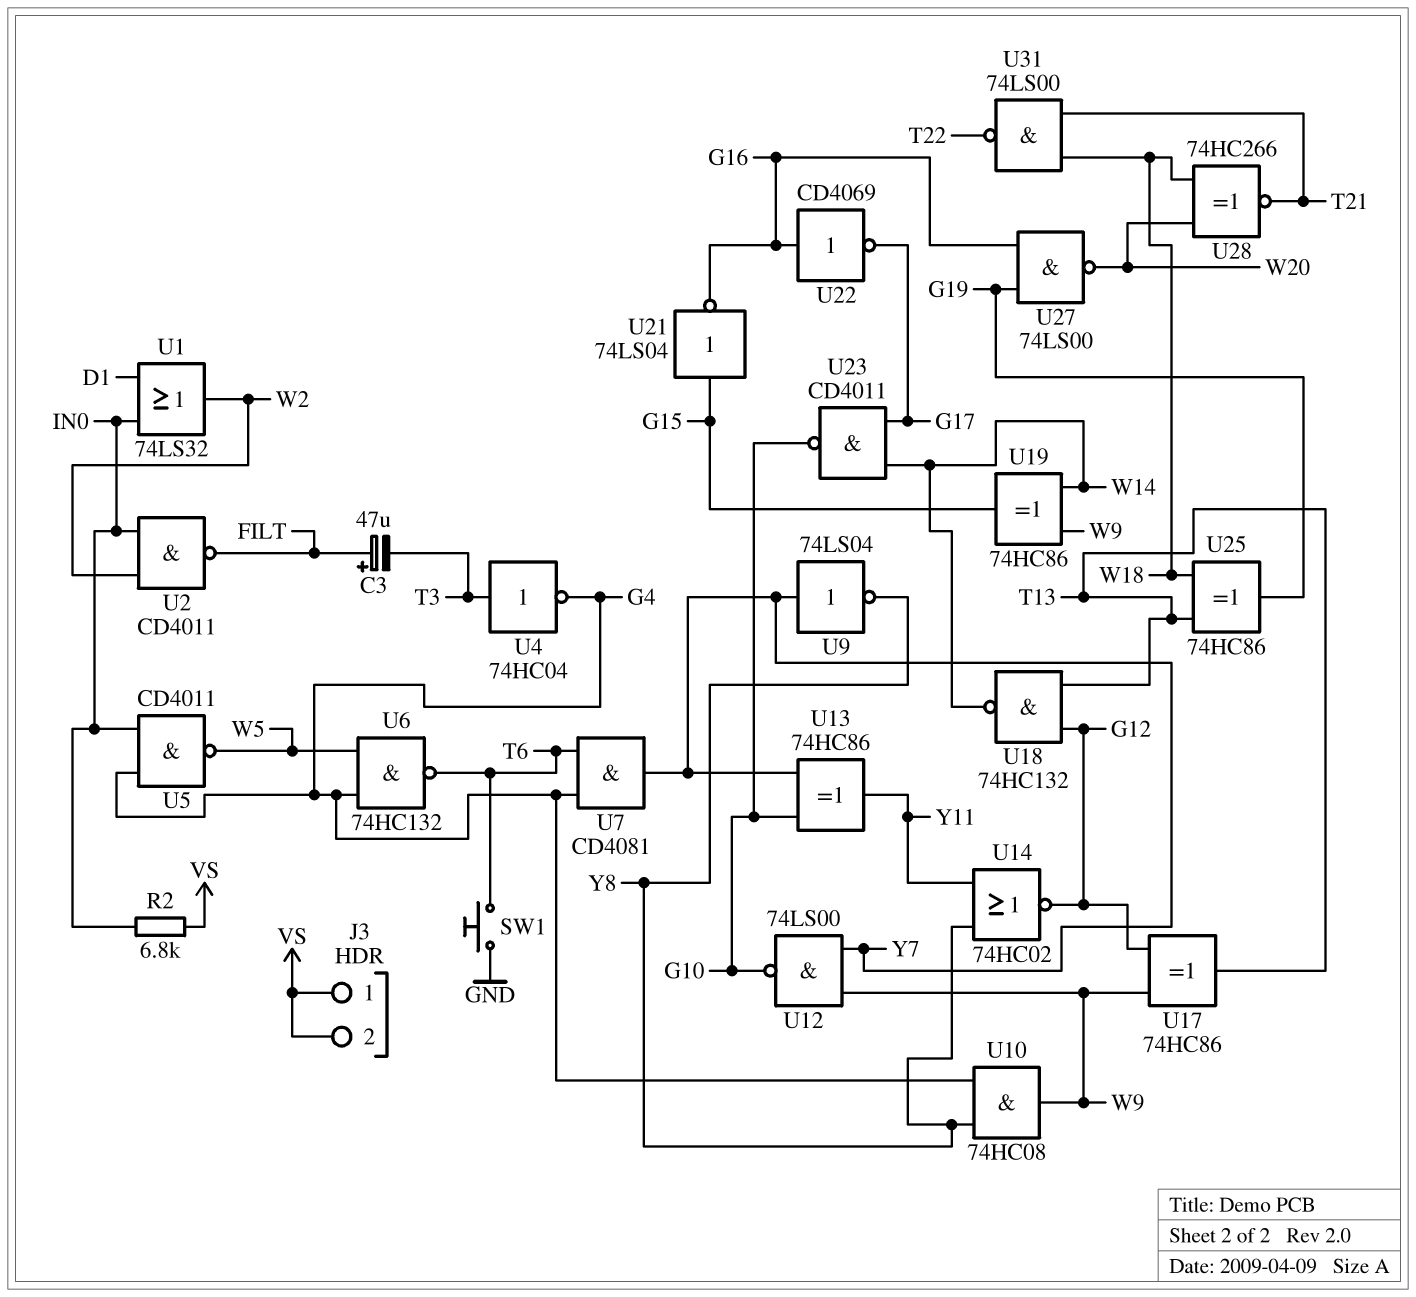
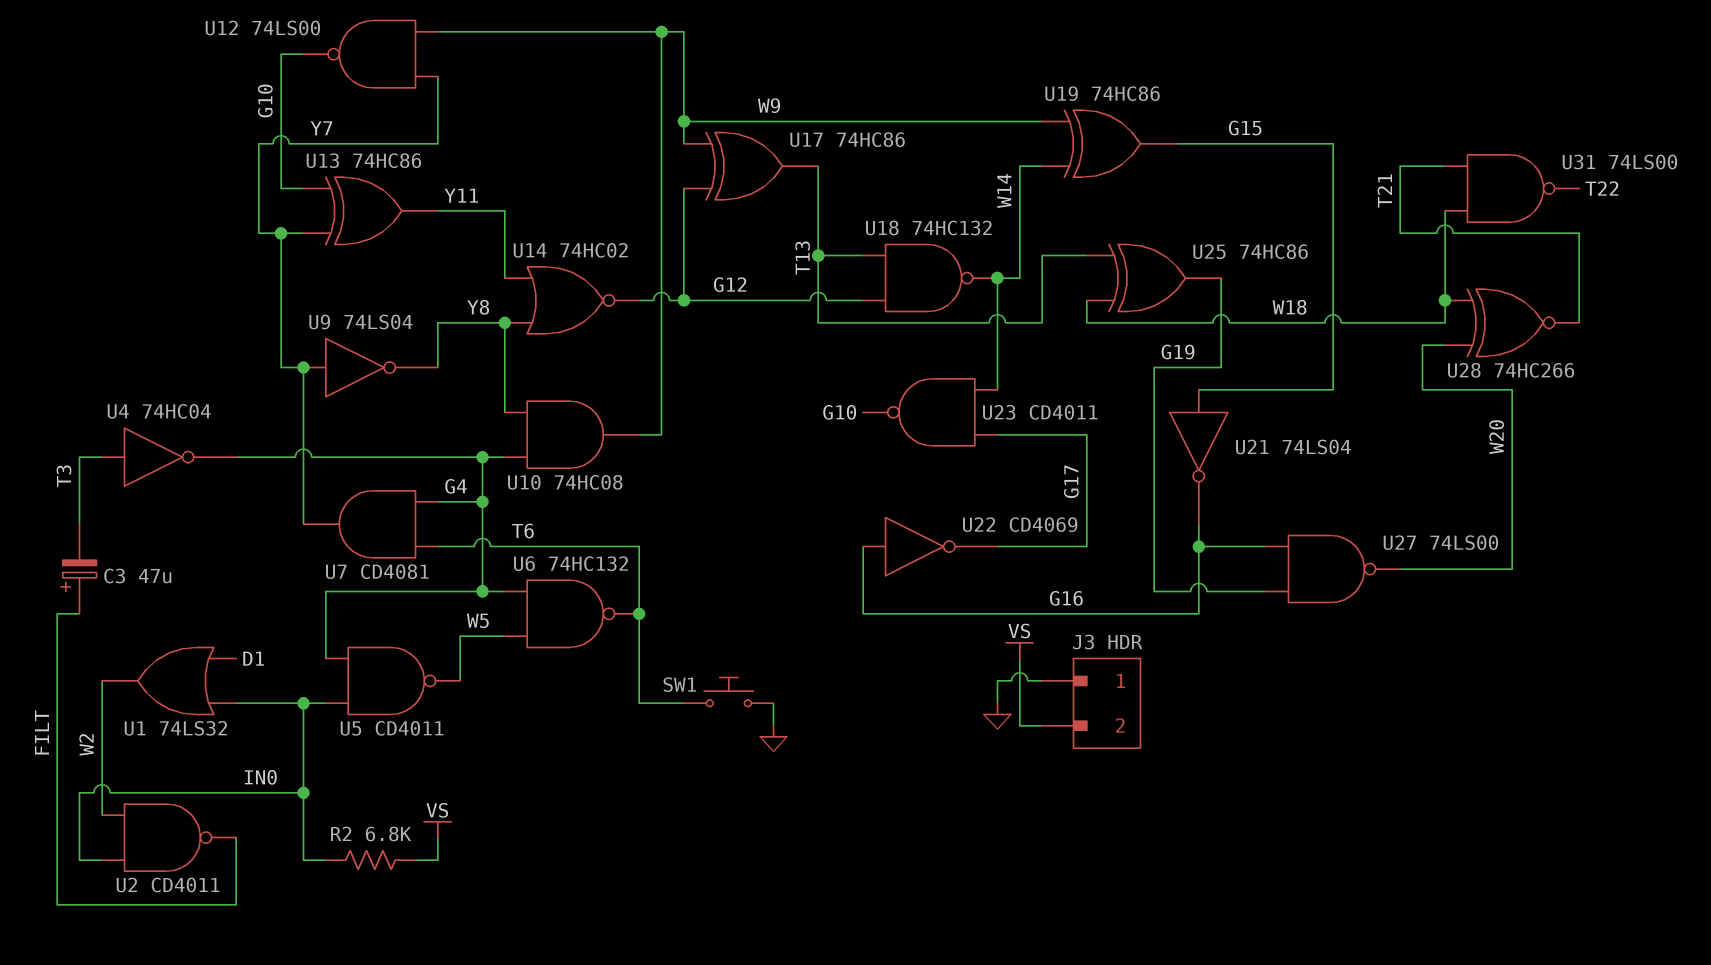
J3 pin 1: VS -> GND

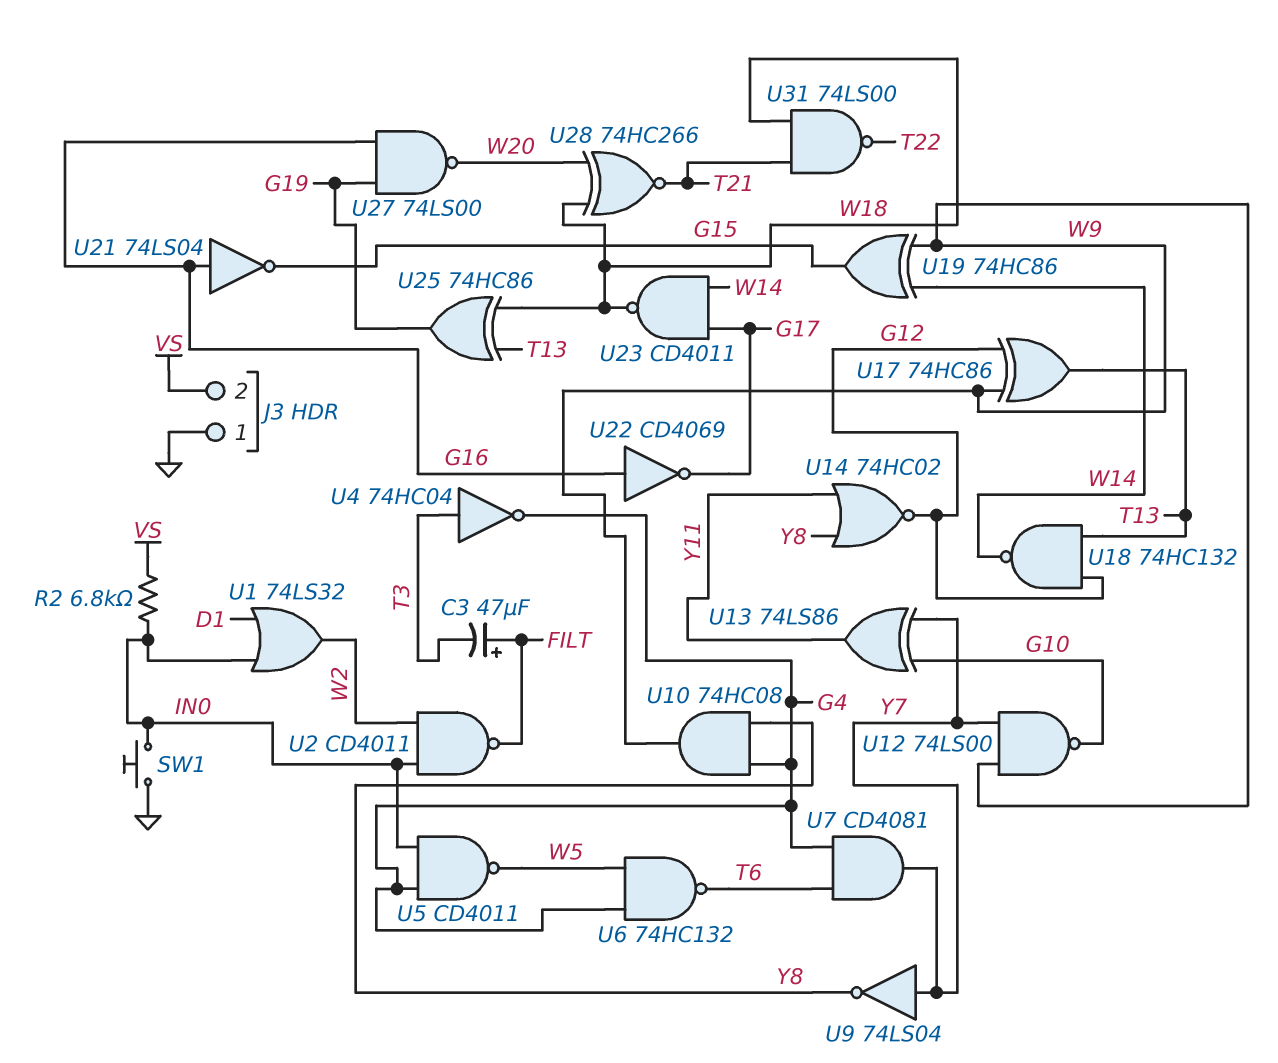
SW1: button (GND, T6) -> button (GND, IN0)
U13: XOR 74HC86 (in G10, in Y7, out Y11) -> XOR 74LS86 (in G10, in Y7, out Y11)
U21: NOT 74LS04 (in G15, out G16) -> NOT 74LS04 (in G16, out G15)
U23: NAND CD4011 (in G17, in W14, out G10) -> NAND CD4011 (in G17, in W14, out W18)

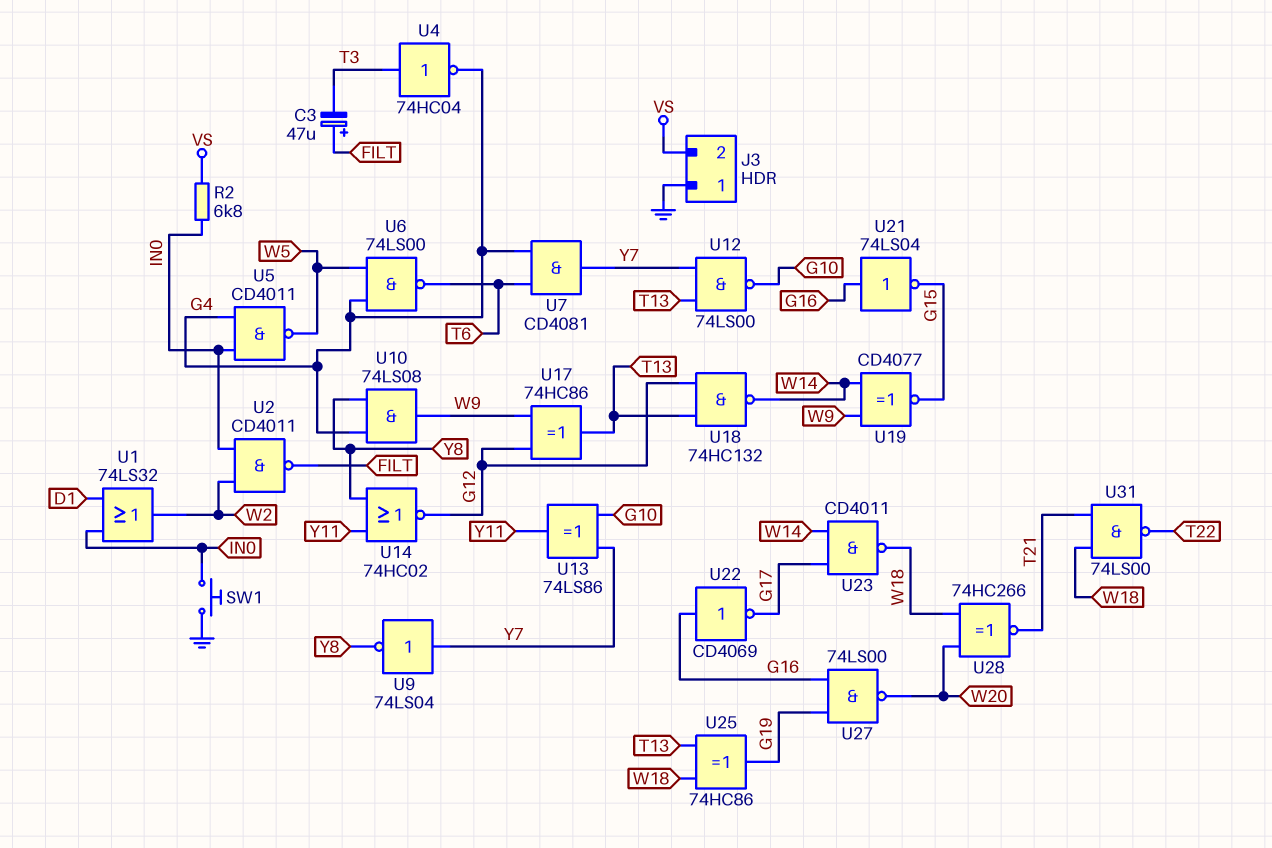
U6: NAND 74HC132 (in G4, in W5, out T6) -> NAND 74LS00 (in G4, in W5, out T6)
U10: AND 74HC08 (in G4, in Y8, out W9) -> AND 74LS08 (in G4, in Y8, out W9)
U12: NAND 74LS00 (in W9, in Y7, out G10) -> NAND 74LS00 (in T13, in Y7, out G10)
U19: XOR 74HC86 (in W9, in W14, out G15) -> XNOR CD4077 (in W9, in W14, out G15)

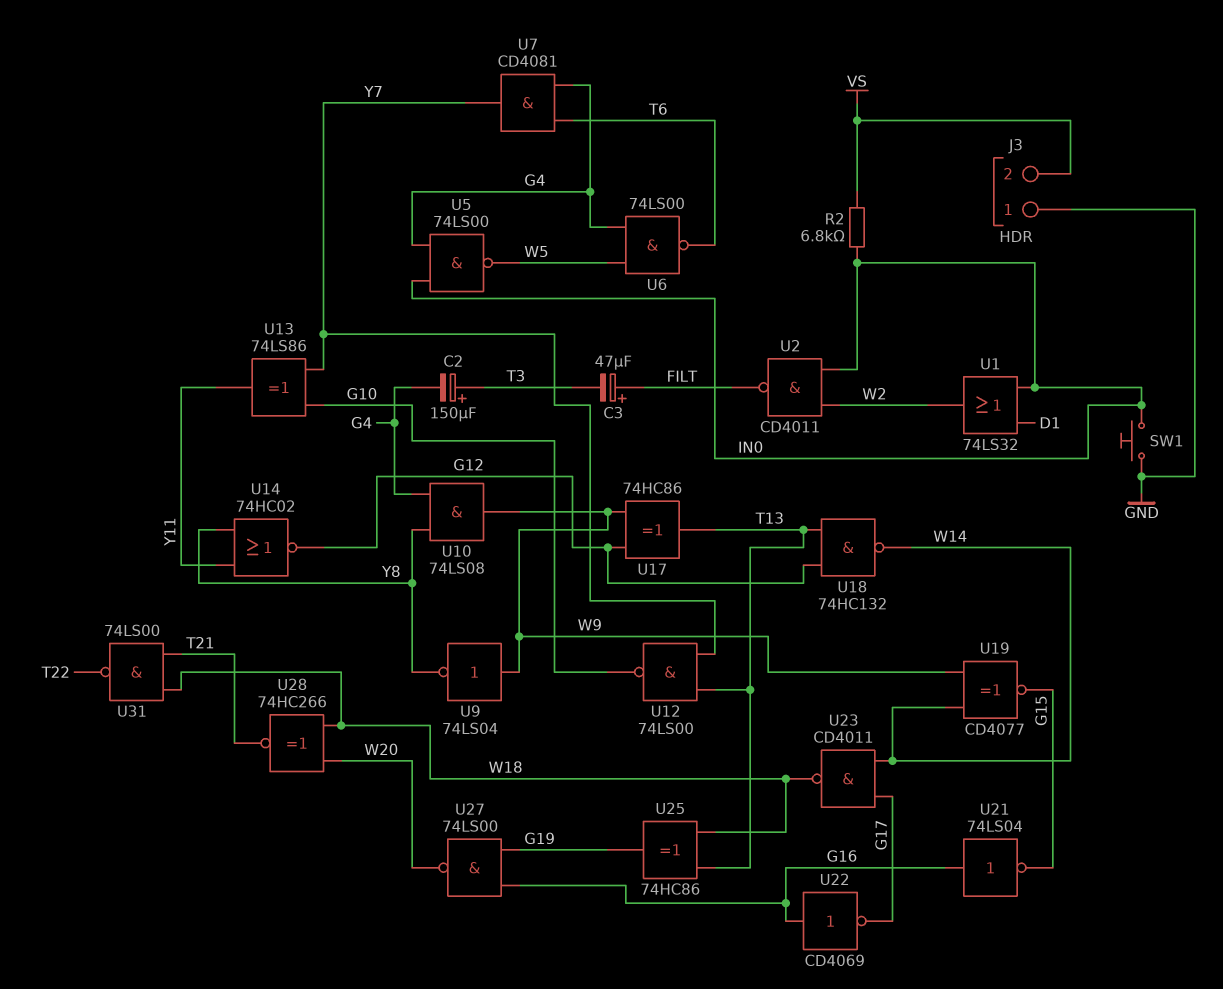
C2: none -> 150uF (plus T3, minus G4)
U4: NOT 74HC04 (in T3, out G4) -> none
U5: NAND CD4011 (in G4, in IN0, out W5) -> NAND 74LS00 (in G4, in IN0, out W5)
U9: NOT 74LS04 (in Y7, out Y8) -> NOT 74LS04 (in W9, out Y8)

